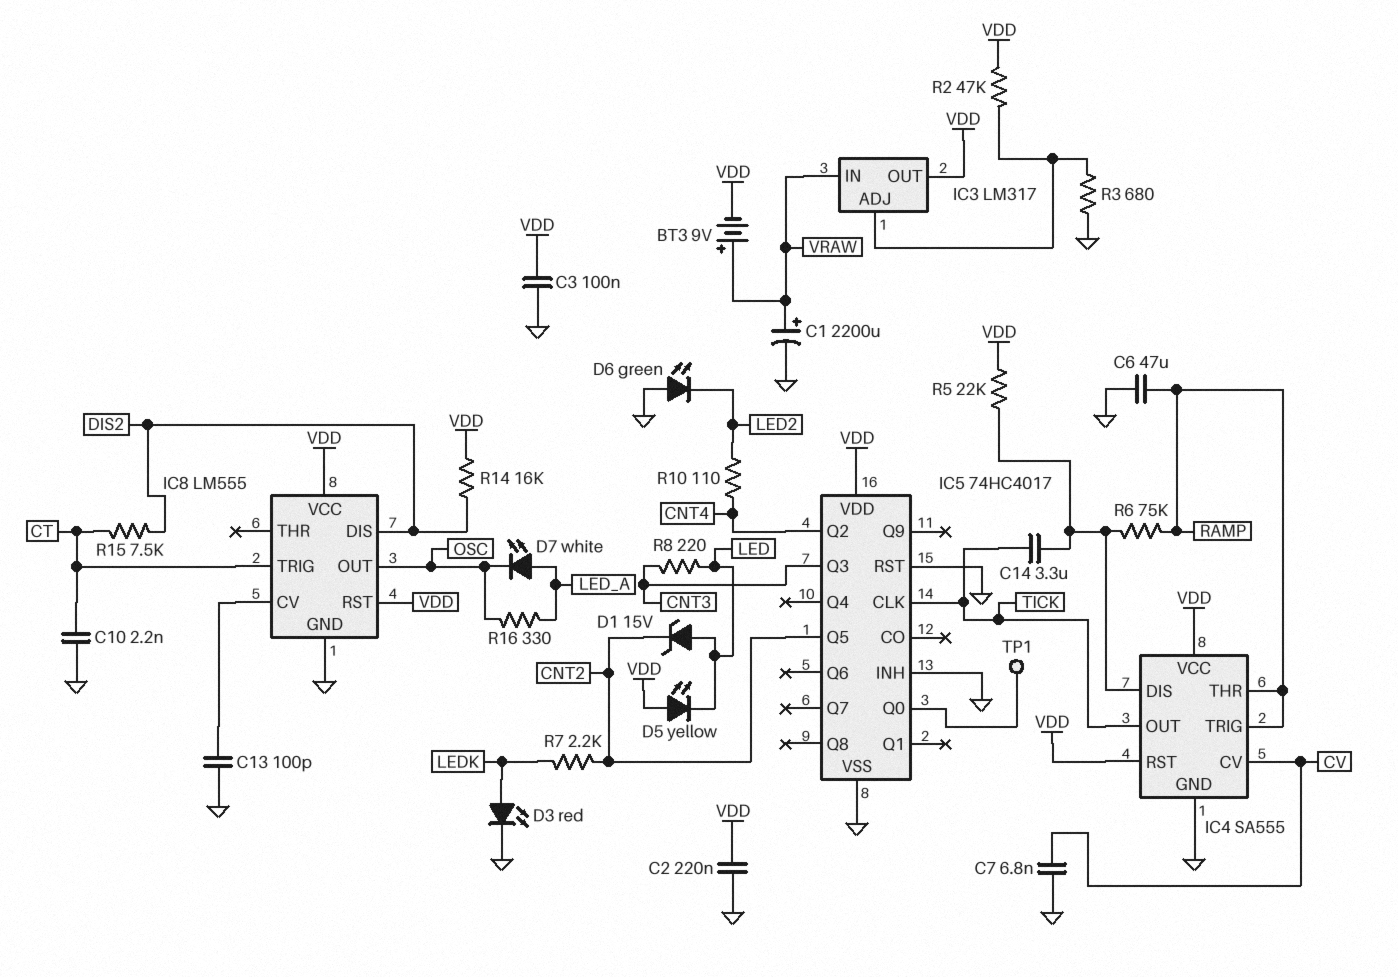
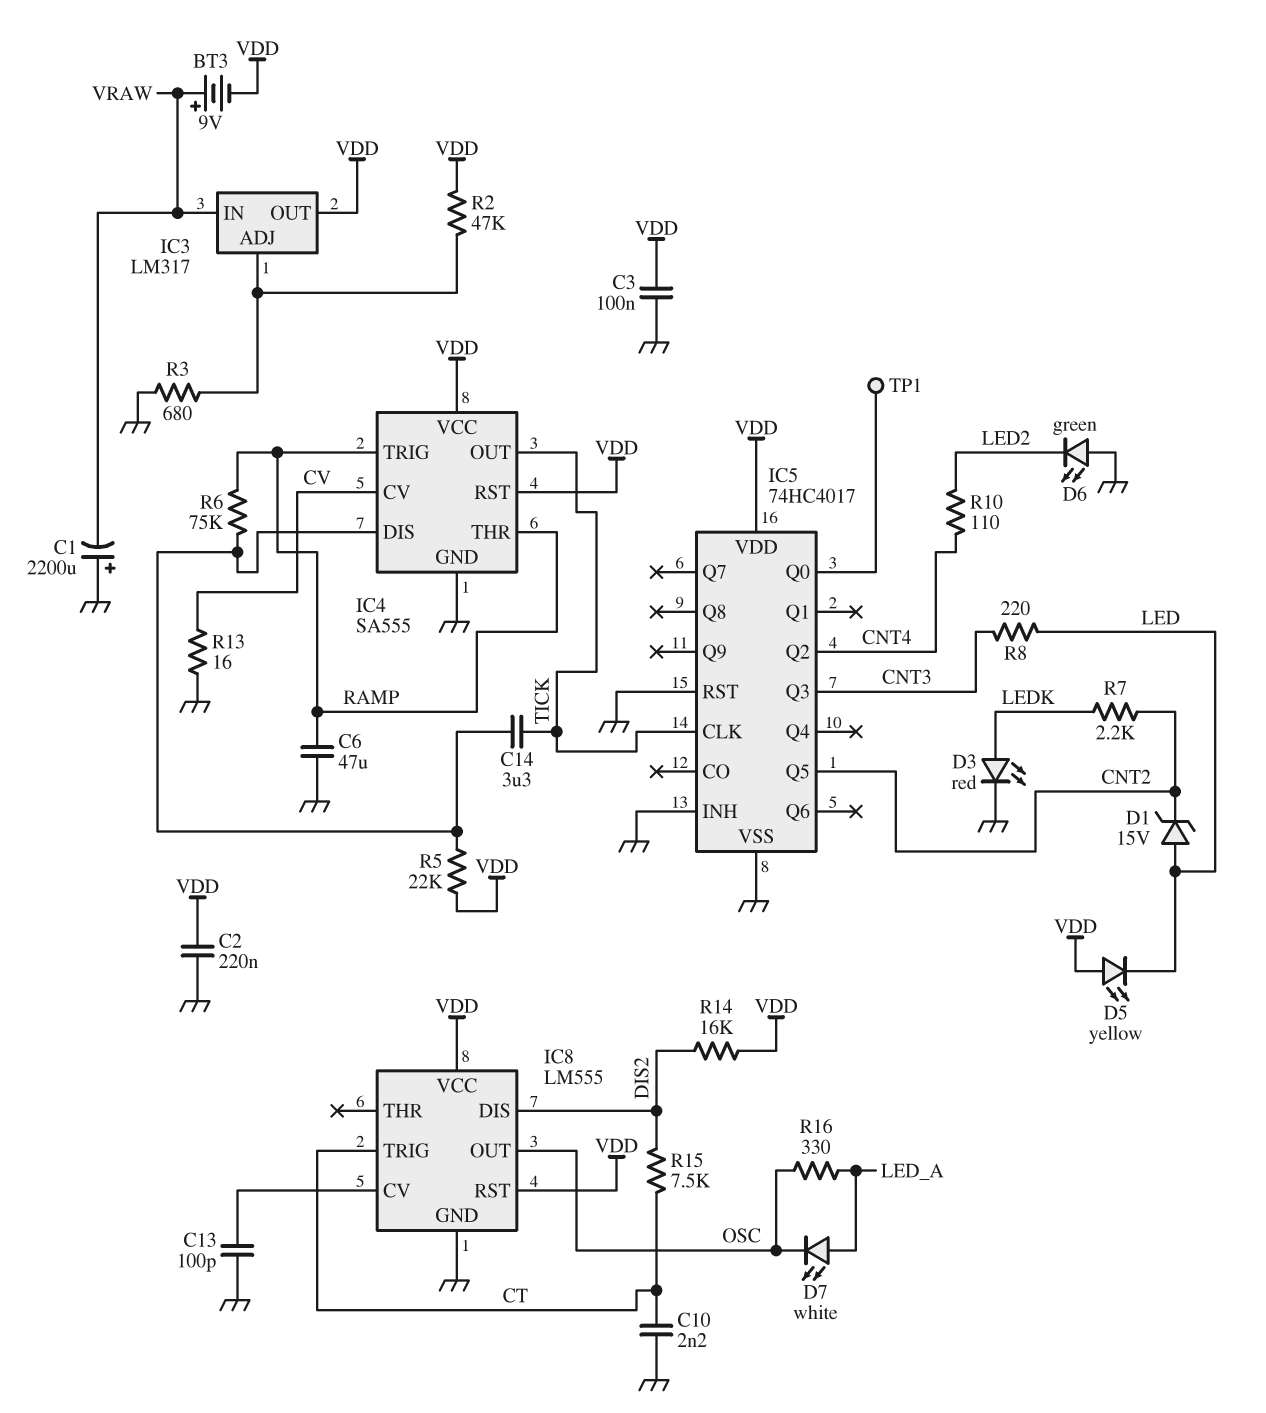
C1: 2200uF (plus VRAW, minus GND) -> 2200uF (plus GND, minus VRAW)
C7: 6.8nF (CV, GND) -> none
R13: none -> 16 (CV, GND)

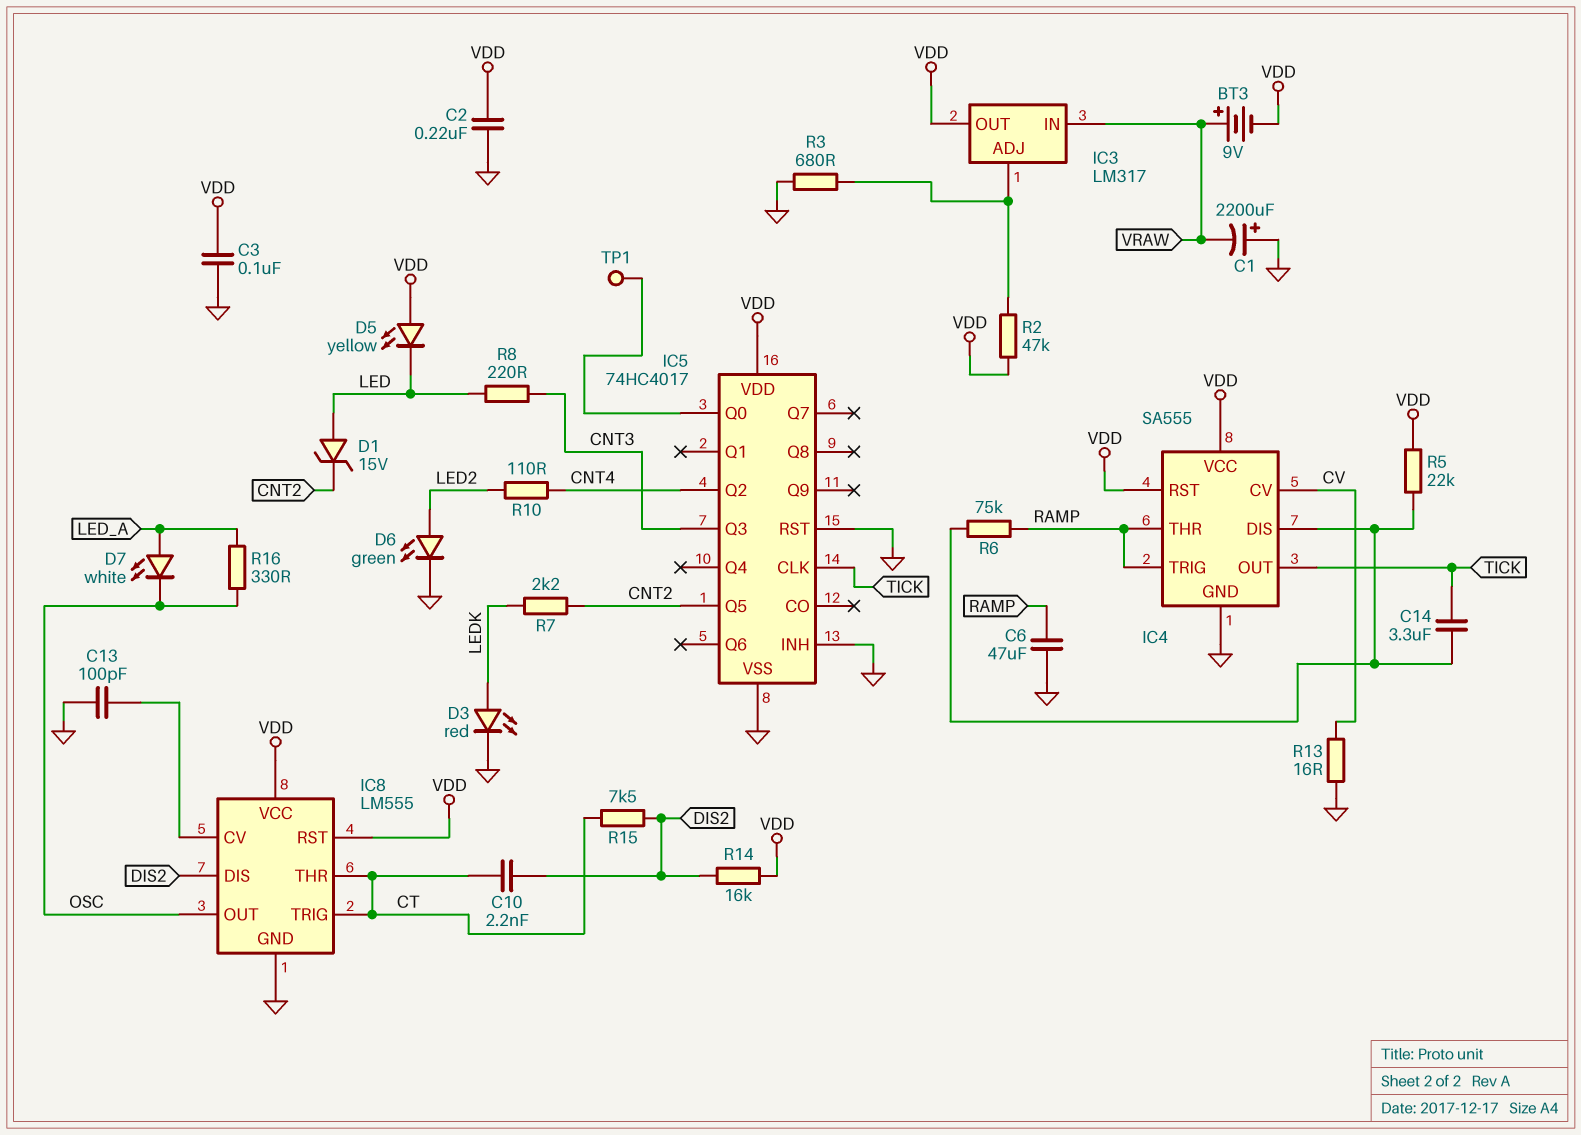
C10: 2.2nF (CT, GND) -> 2.2nF (CT, DIS2)
D6: LED green (A GND, K LED2) -> LED green (A LED2, K GND)
IC8 pin THR: none -> CT

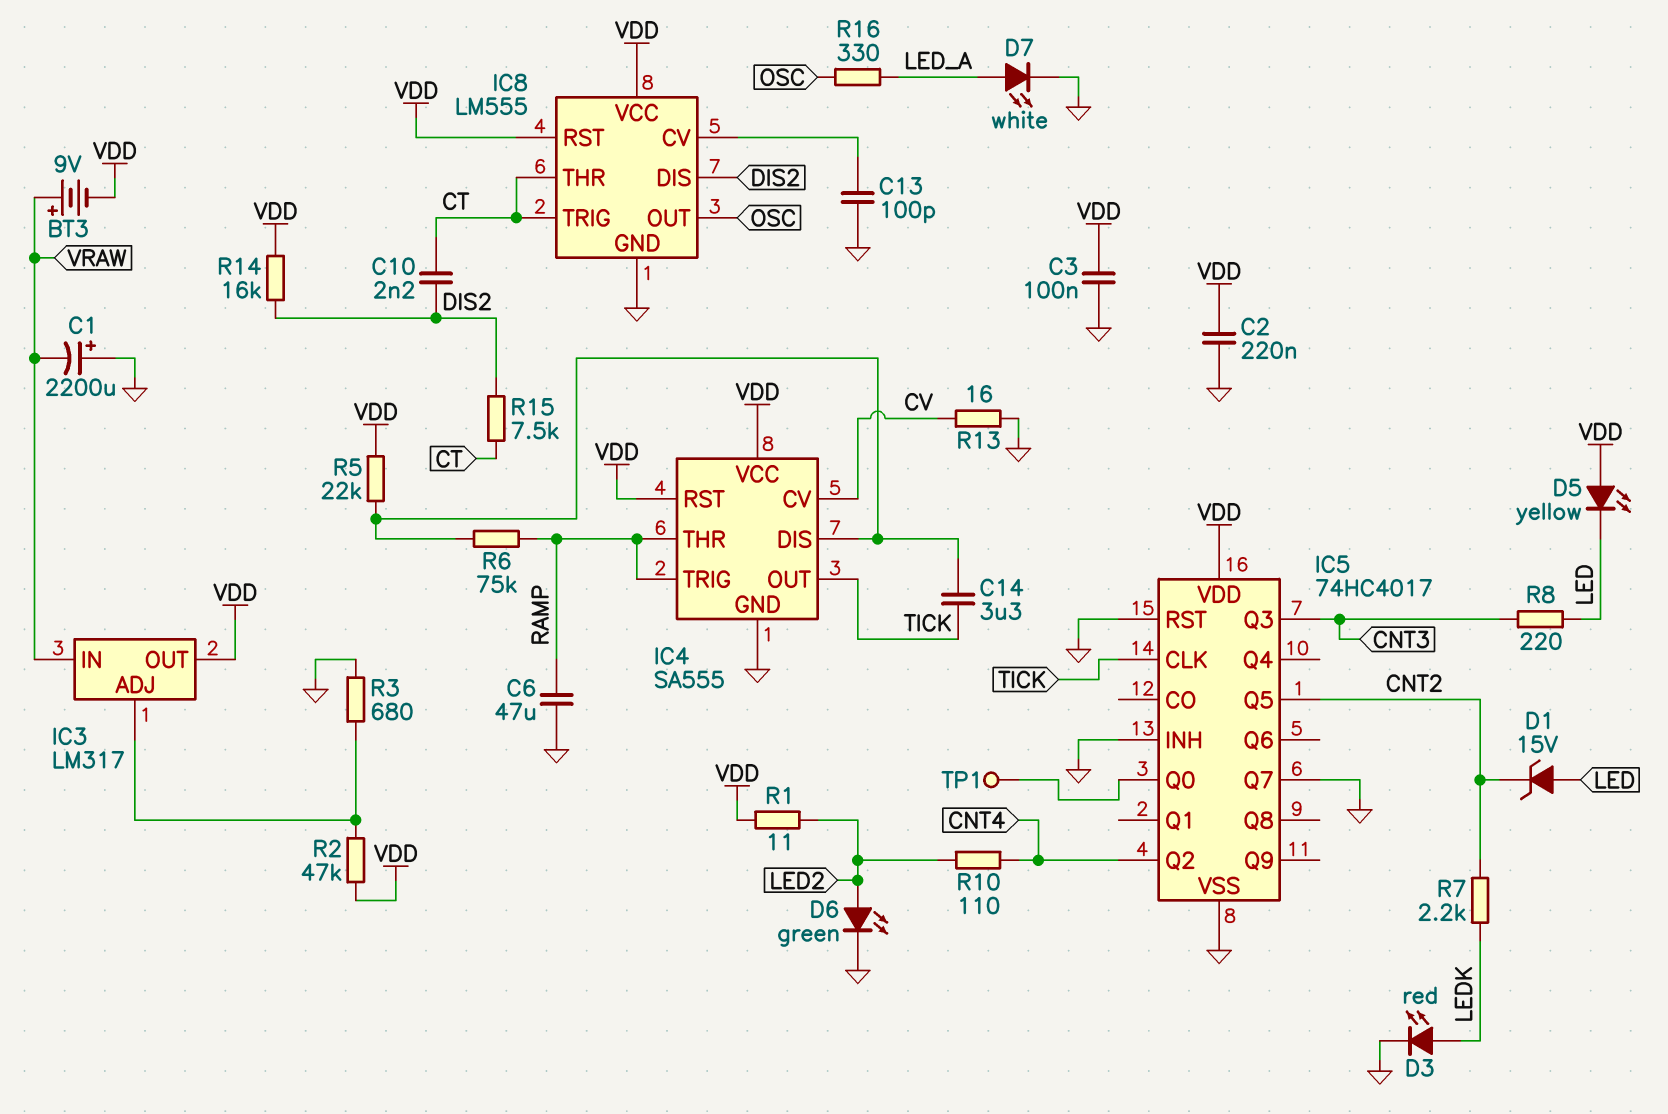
D7: LED white (A LED_A, K OSC) -> LED white (A LED_A, K GND)
IC5 pin Q7: none -> GND
R1: none -> 11 (LED2, VDD)

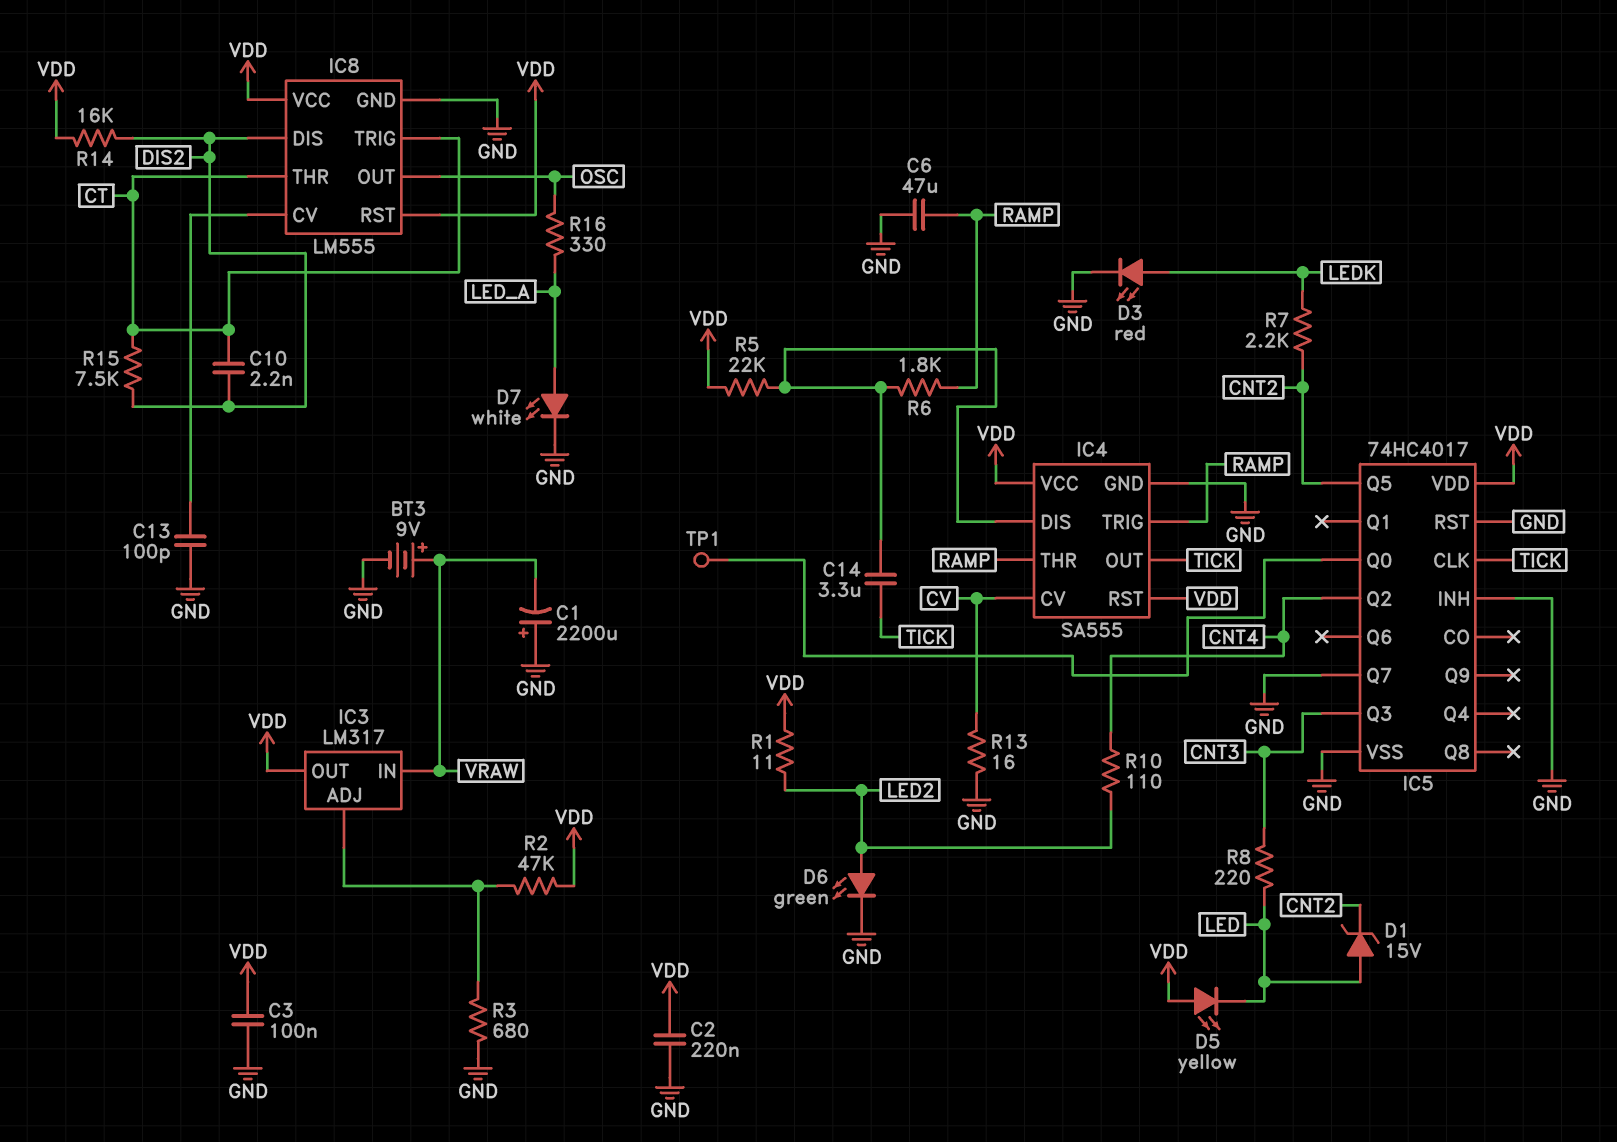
BT3: 9V (plus VRAW, minus VDD) -> 9V (plus VRAW, minus GND)
R6: 75k (IC4/DIS, RAMP) -> 1.8k (IC4/DIS, RAMP)

